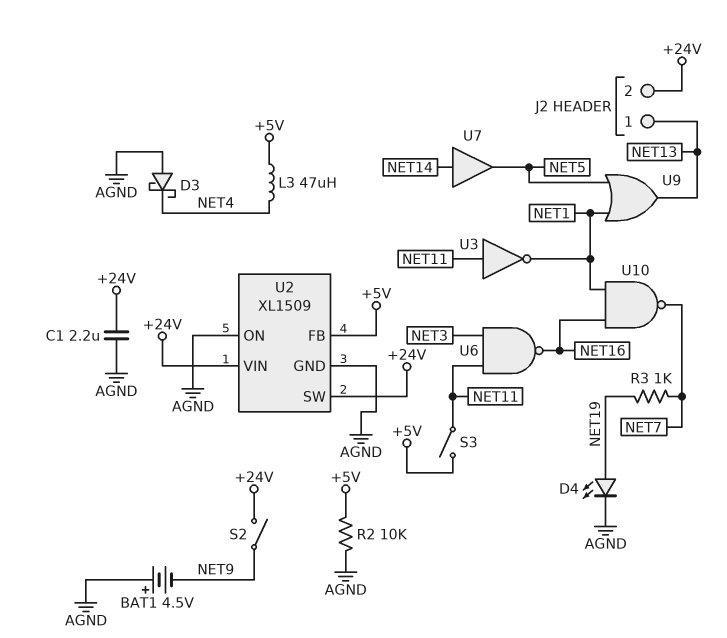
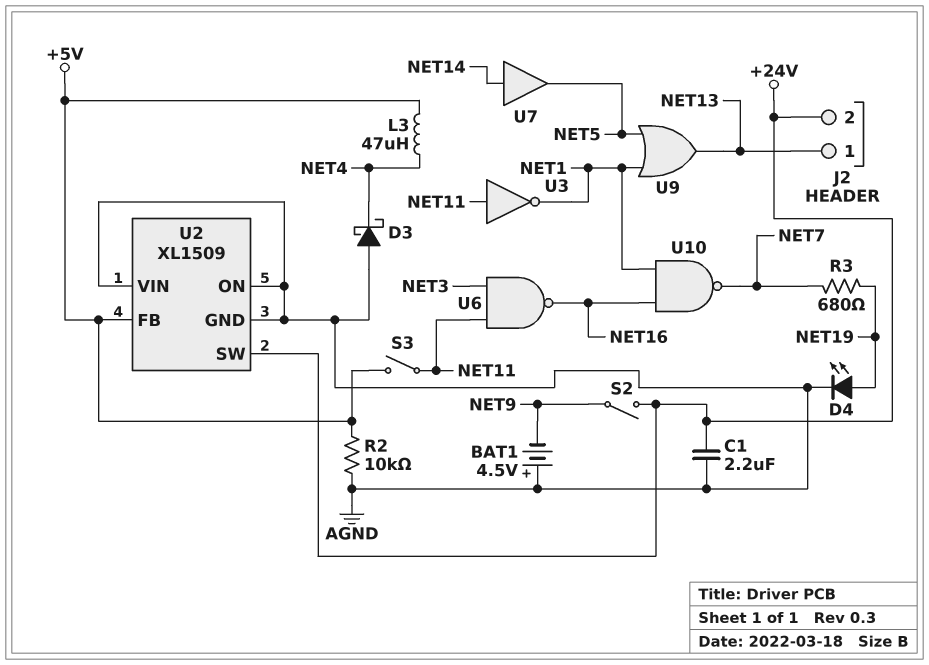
R3: 1k (NET7, NET19) -> 680 (NET7, NET19)
U2 pin VIN: +24V -> AGND

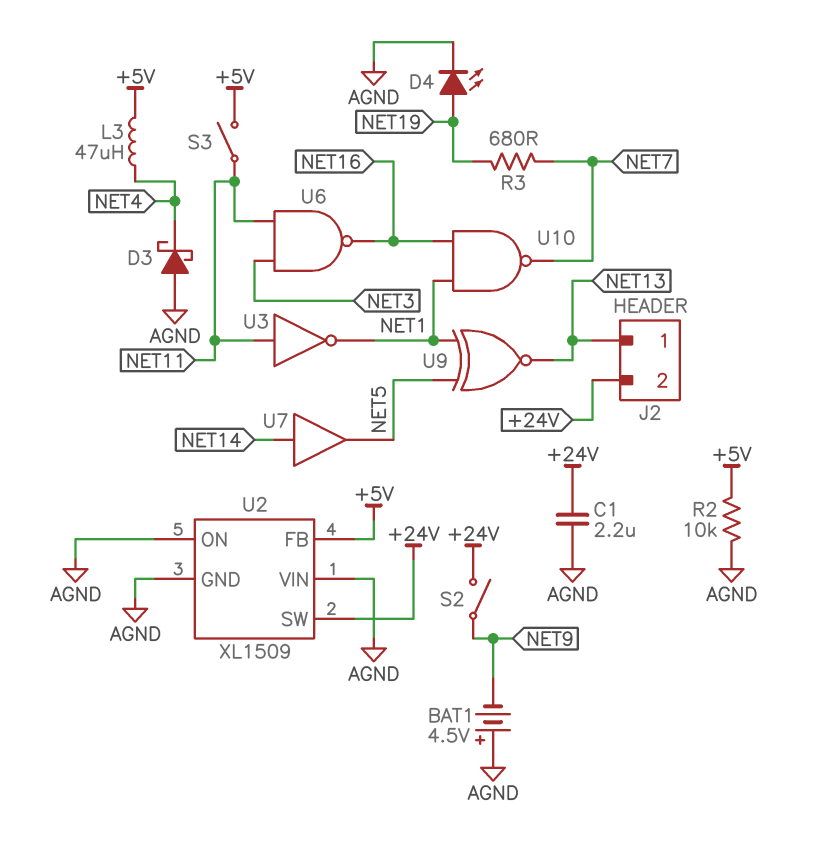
U9: OR (in NET1, in NET5, out NET13) -> XNOR (in NET1, in NET5, out NET13)

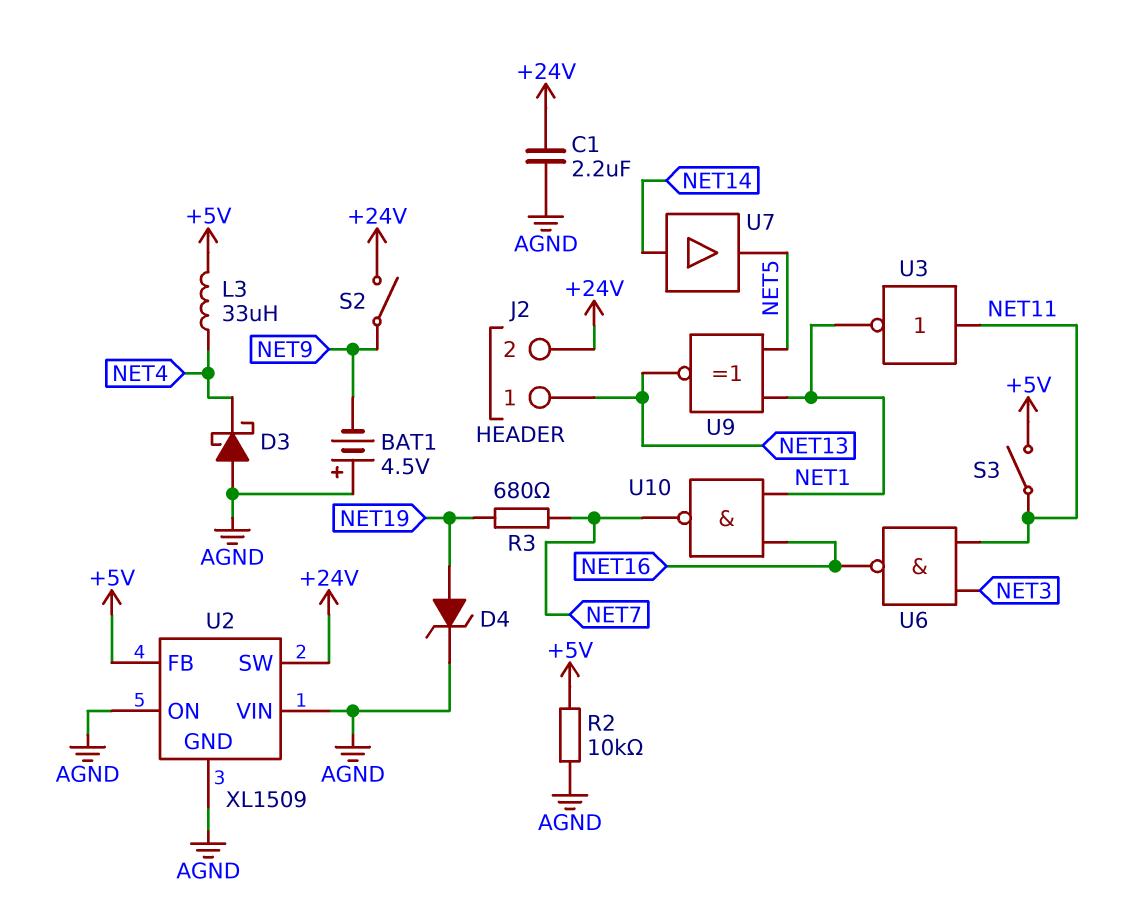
D4: LED (A NET19, K AGND) -> zener (A NET19, K AGND)
L3: 47uH (+5V, NET4) -> 33uH (+5V, NET4)

